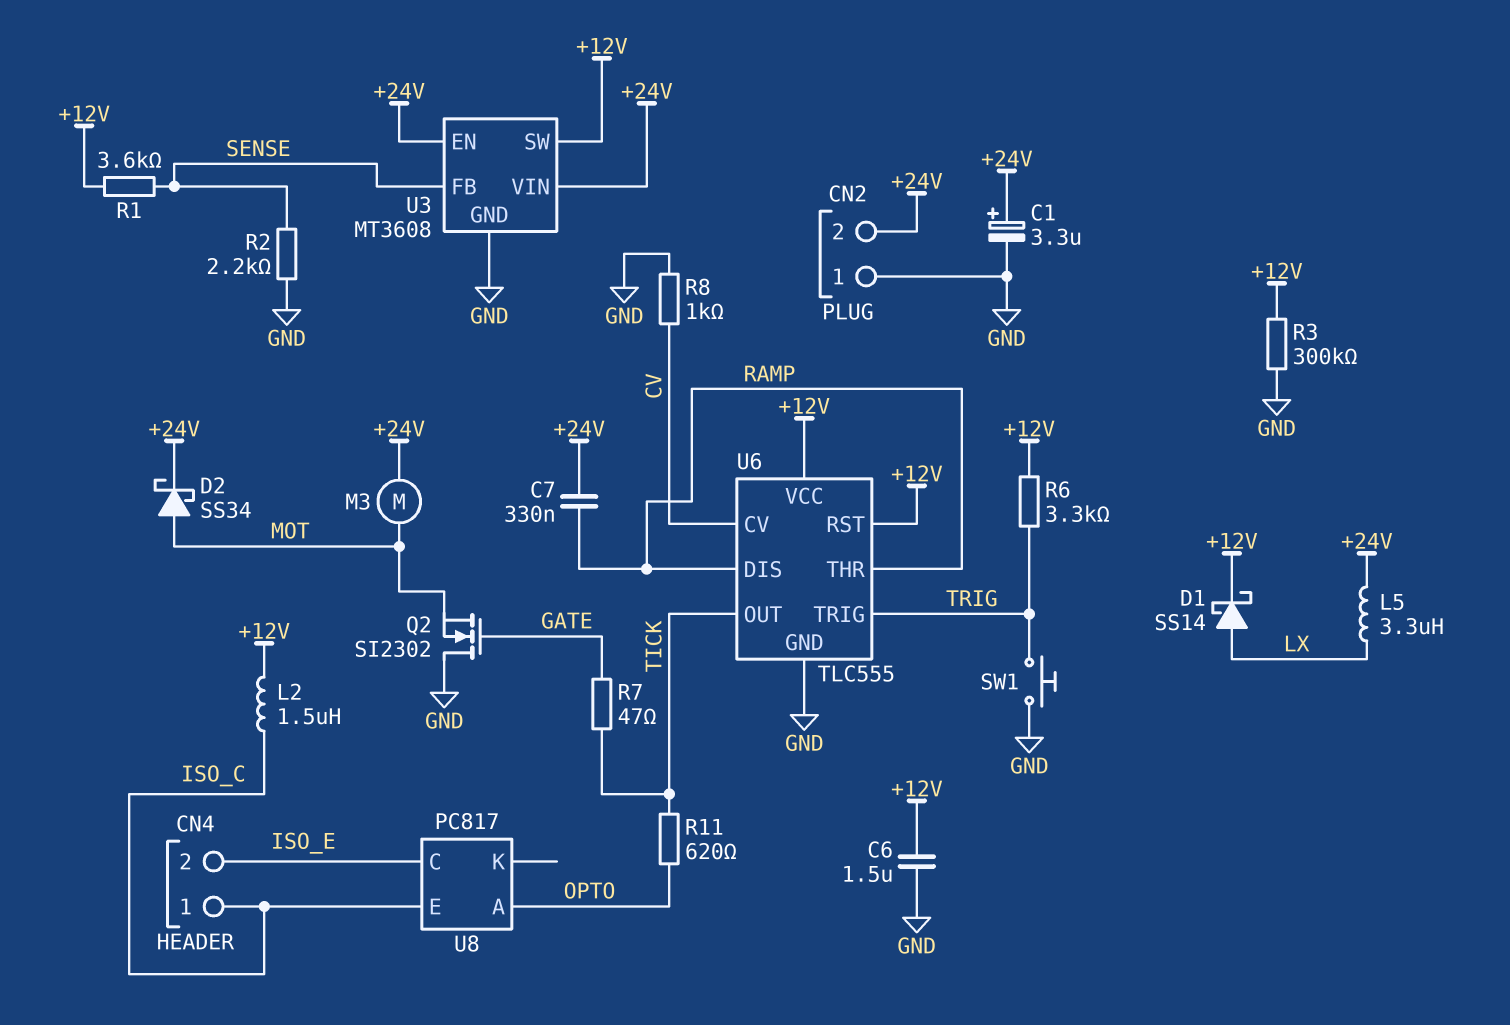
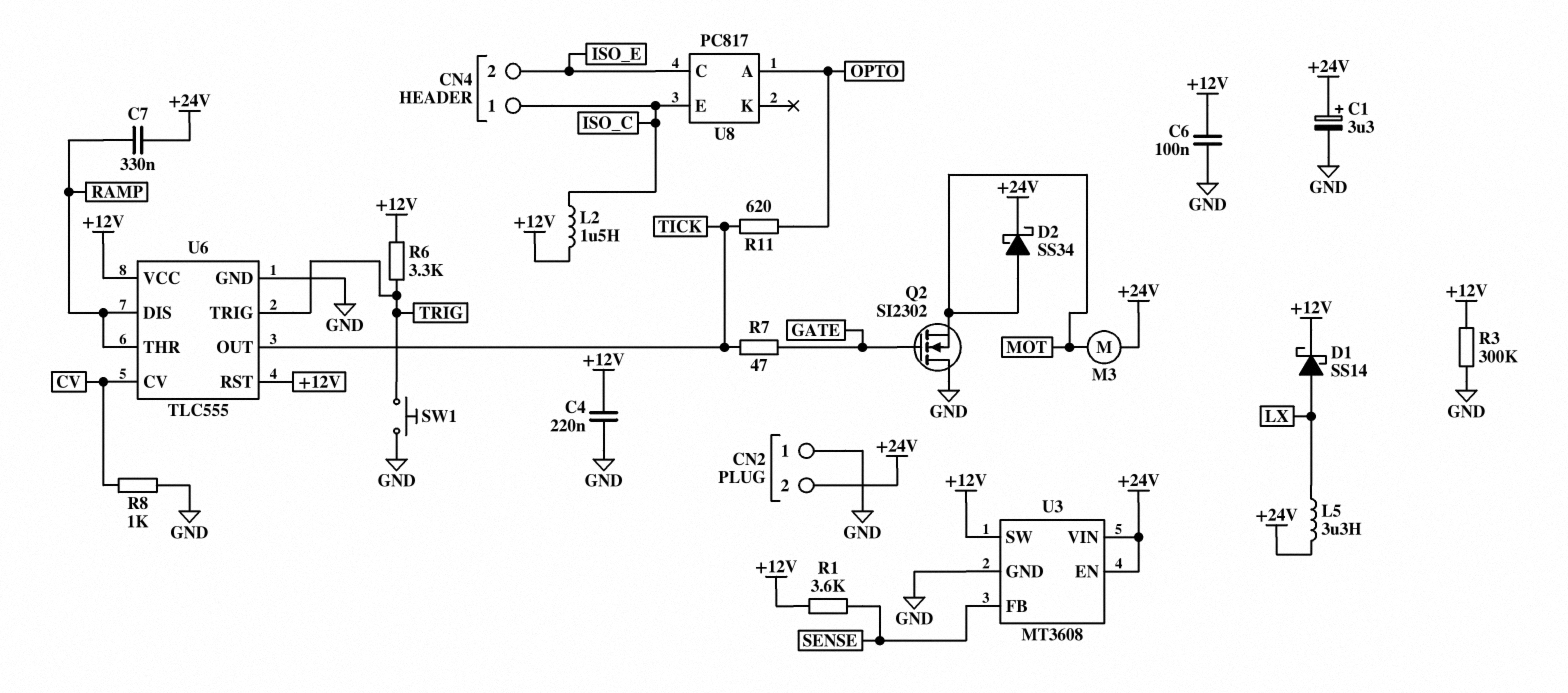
C4: none -> 220nF (+12V, GND)
C6: 1.5uF (+12V, GND) -> 100nF (+12V, GND)
R2: 2.2k (GND, SENSE) -> none

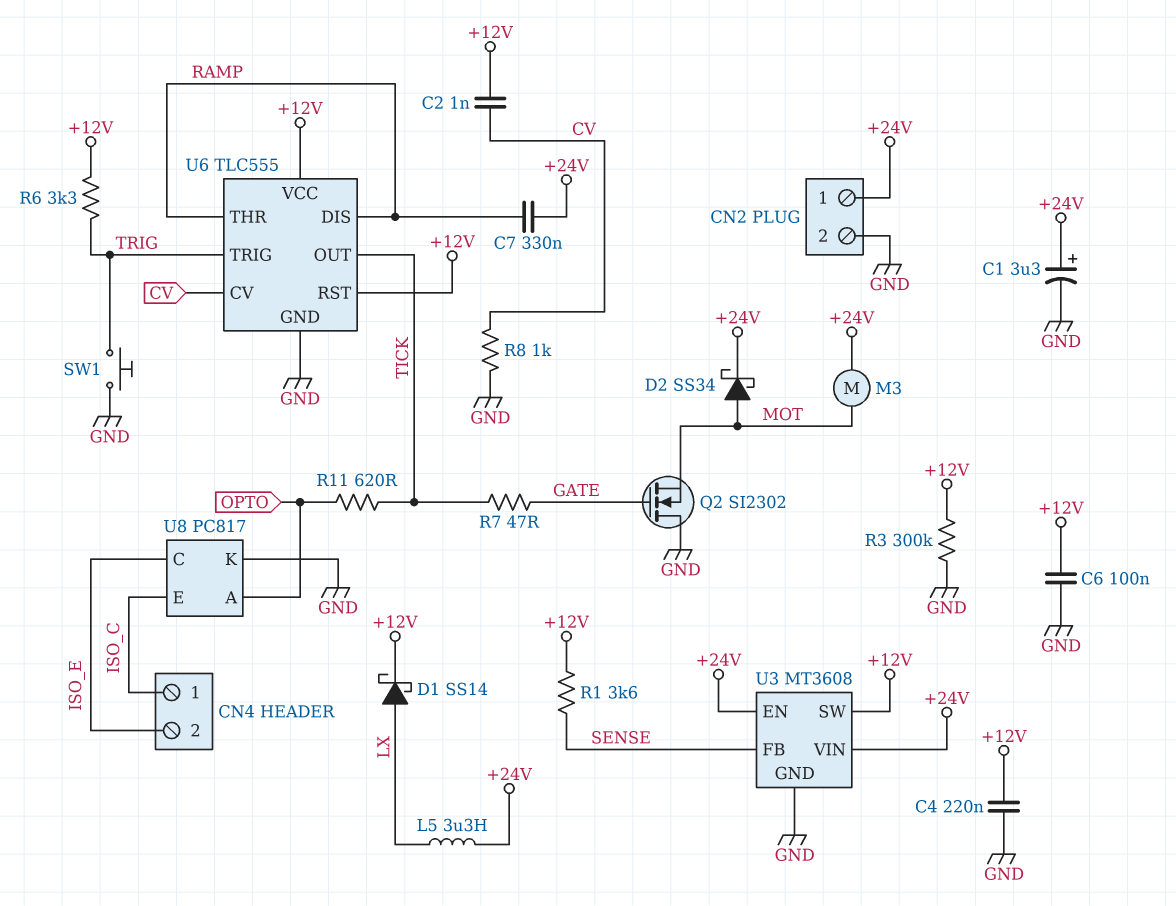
C2: none -> 1nF (+12V, CV)
CN2 pin 1: GND -> +24V
CN2 pin 2: +24V -> GND
L2: 1.5uH (+12V, ISO_C) -> none
U8 pin K: none -> GND

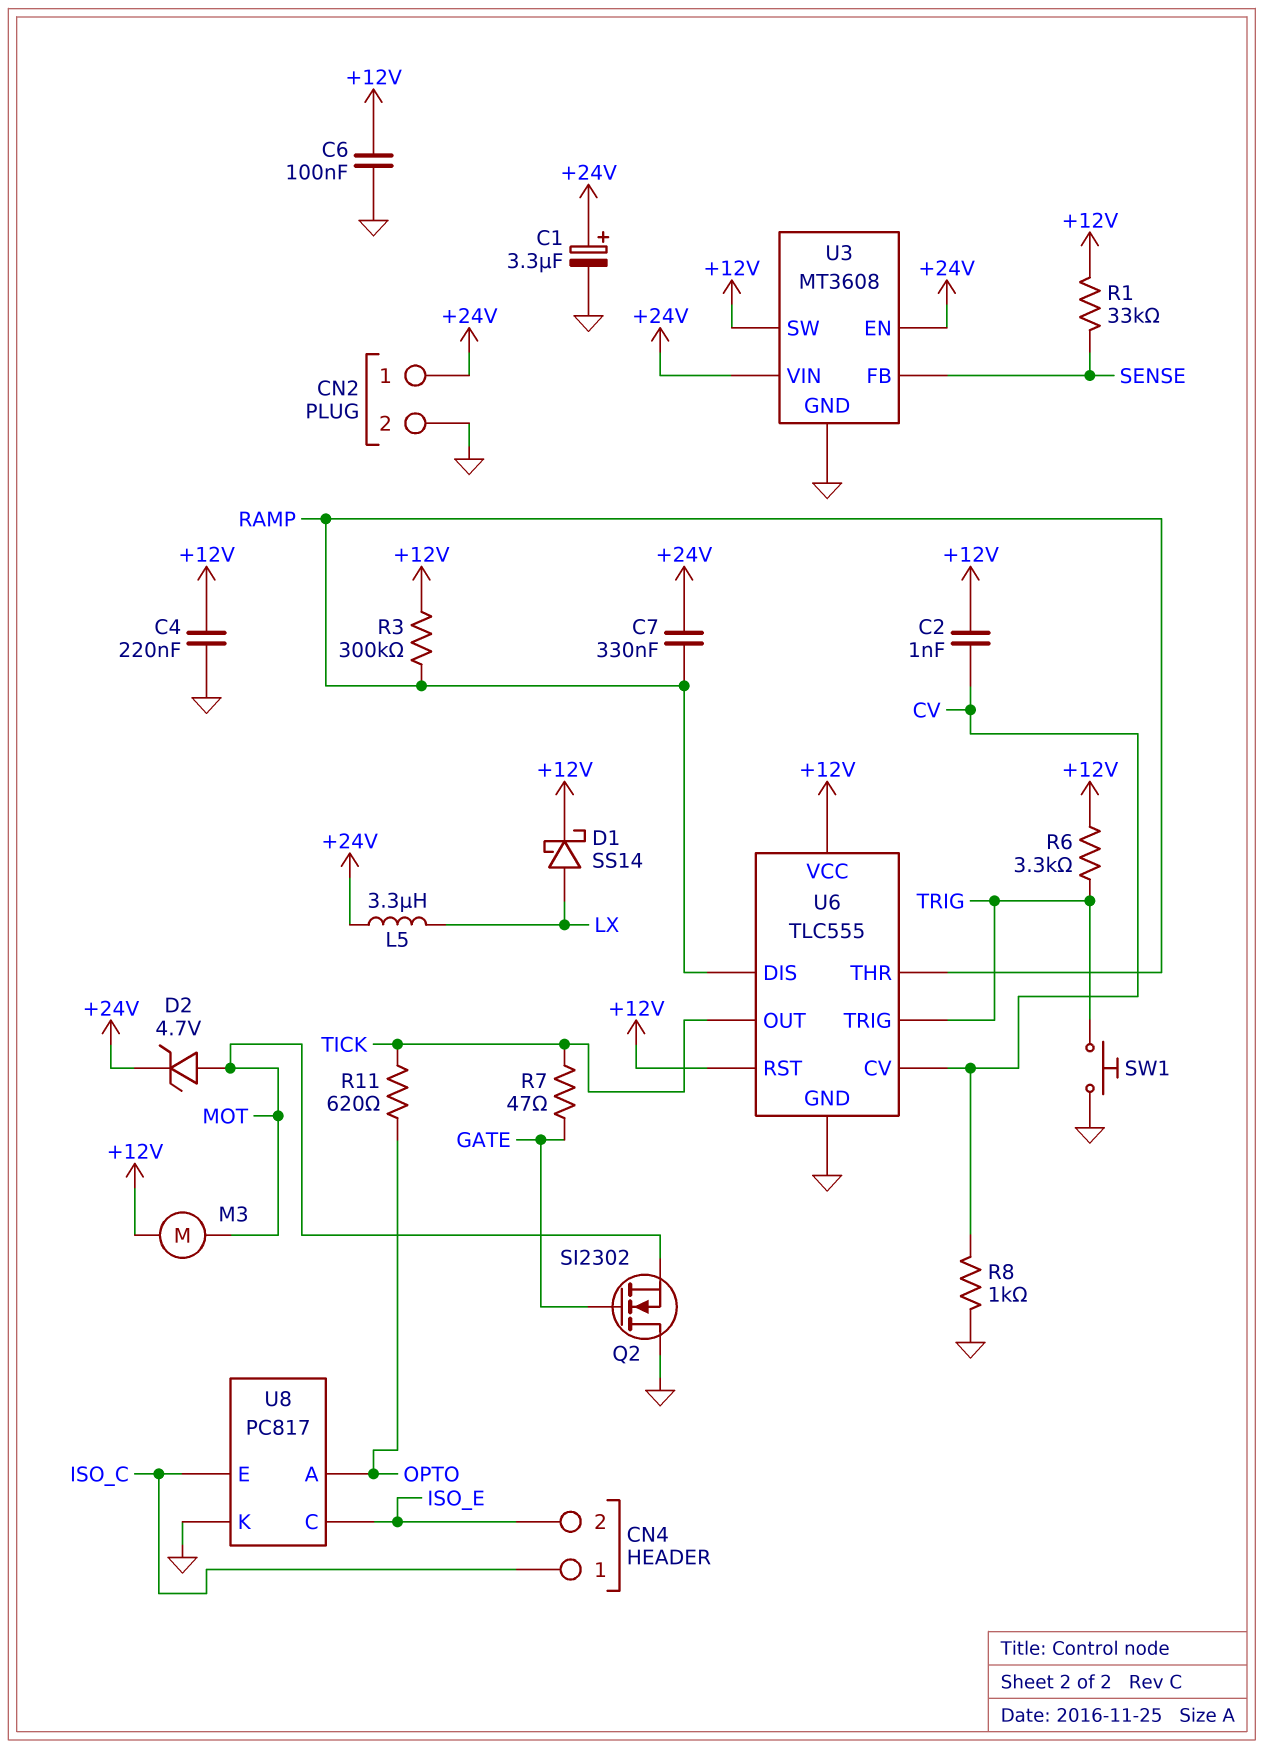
D2: schottky SS34 (A MOT, K +24V) -> zener 4.7V (A MOT, K +24V)
M3: motor (+24V, MOT) -> motor (+12V, MOT)
R1: 3.6k (+12V, SENSE) -> 33k (+12V, SENSE)
R3: 300k (+12V, GND) -> 300k (+12V, RAMP)

